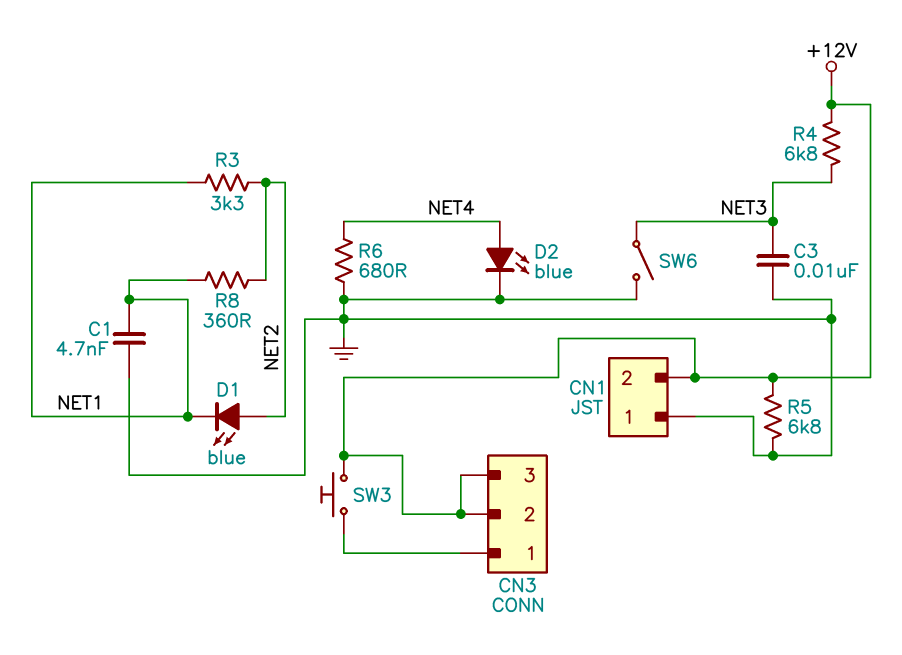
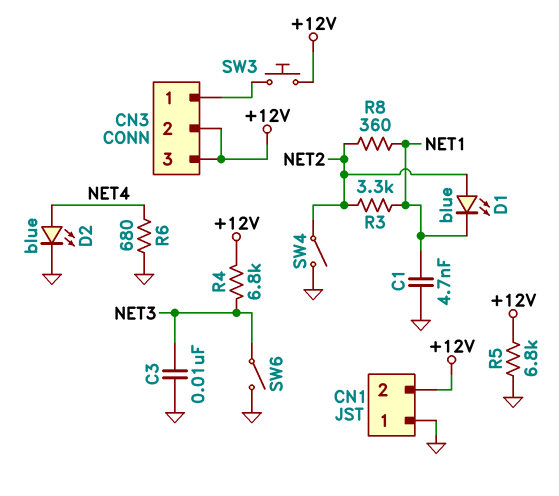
SW4: none -> switch (GND, NET2)

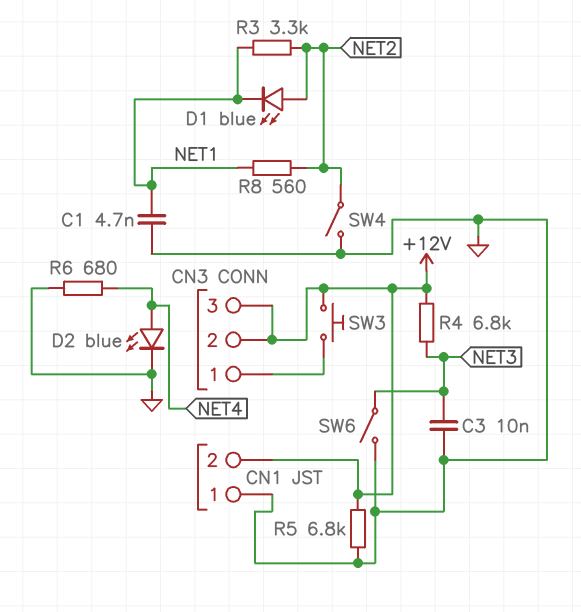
R8: 360 (NET1, NET2) -> 560 (NET1, NET2)

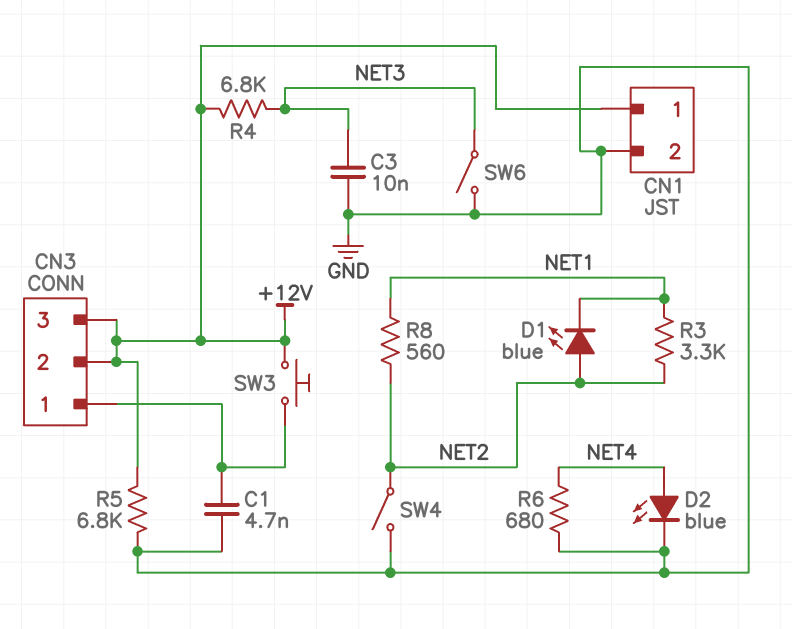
C1: 4.7nF (GND, NET1) -> 4.7nF (CN3/1, GND)
CN1 pin 1: GND -> +12V
CN1 pin 2: +12V -> GND

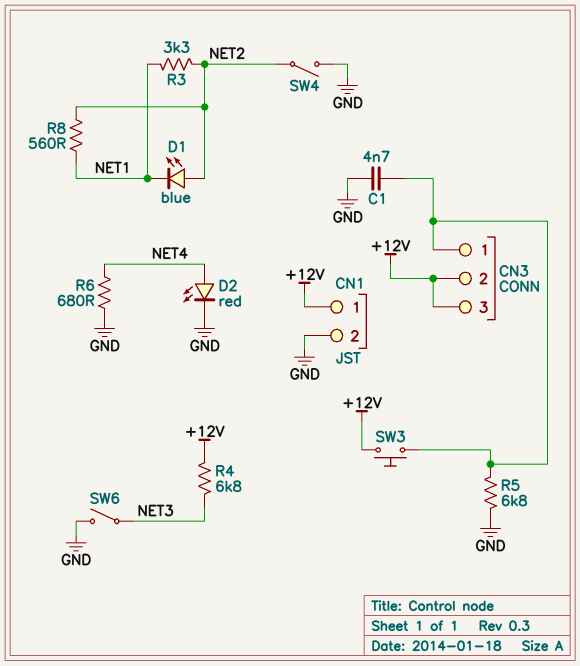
C3: 10nF (GND, NET3) -> none
D2: LED blue (A NET4, K GND) -> LED red (A NET4, K GND)
R5: 6.8k (+12V, GND) -> 6.8k (CN3/1, GND)

